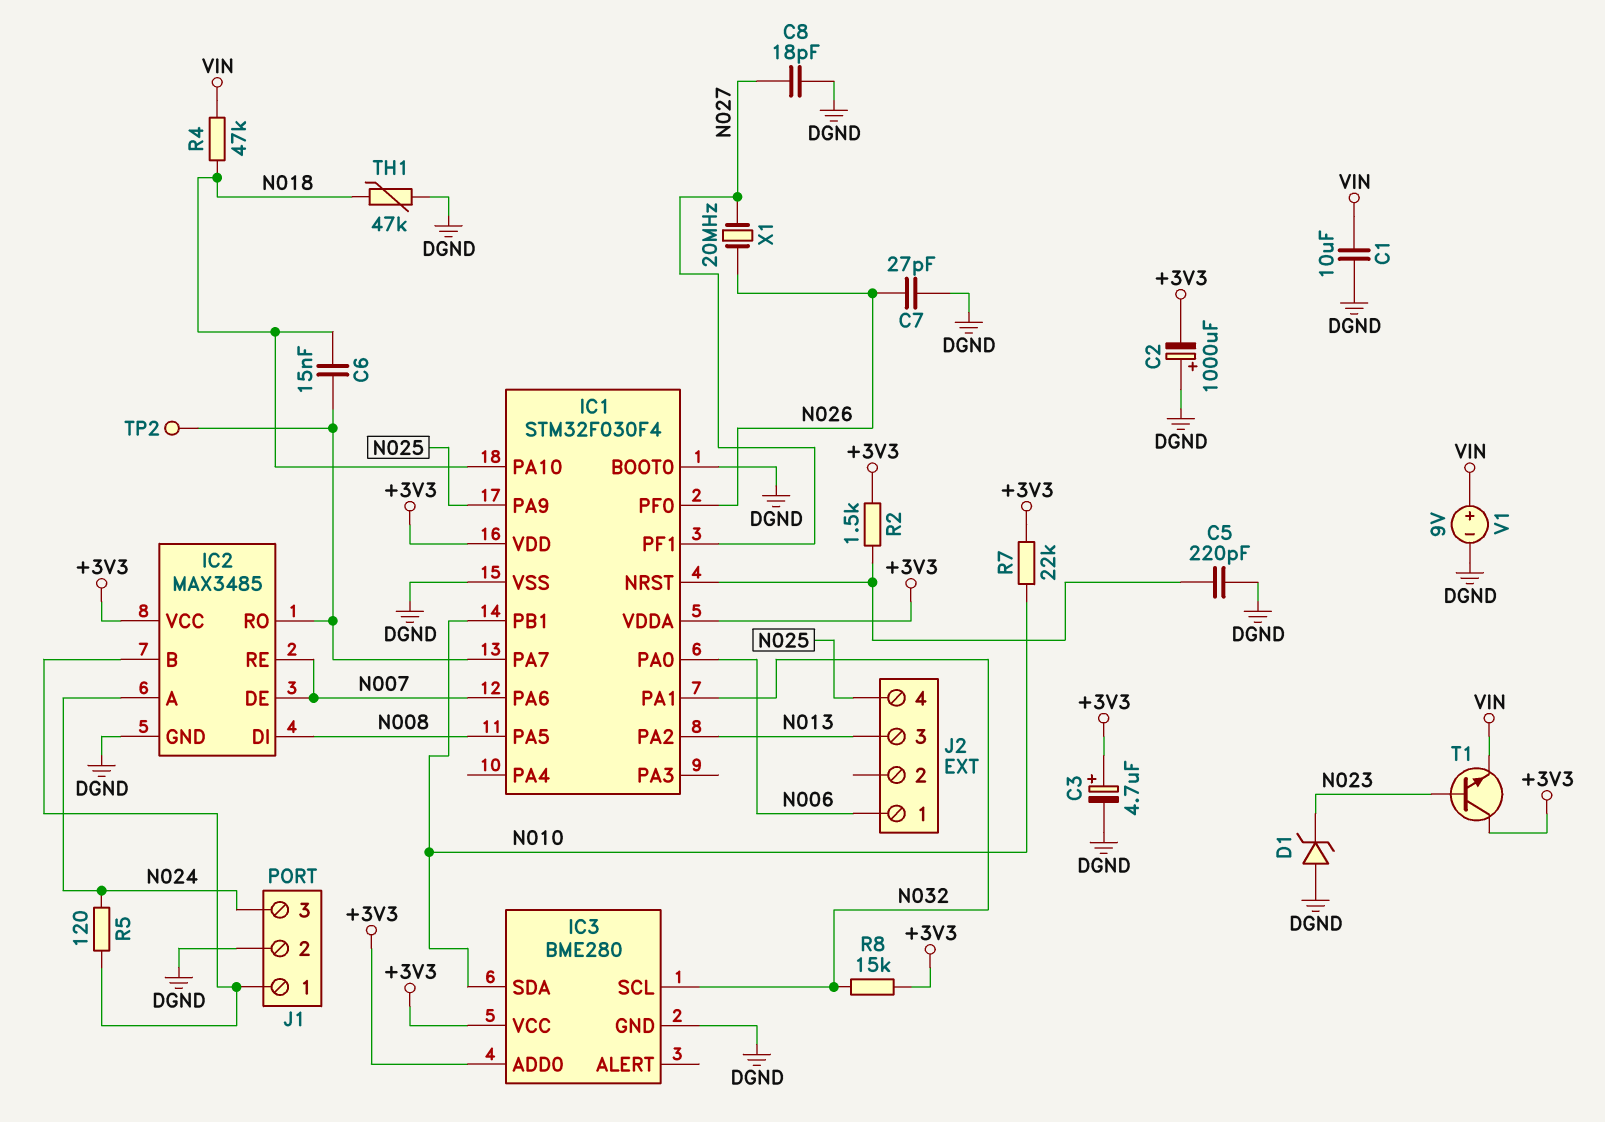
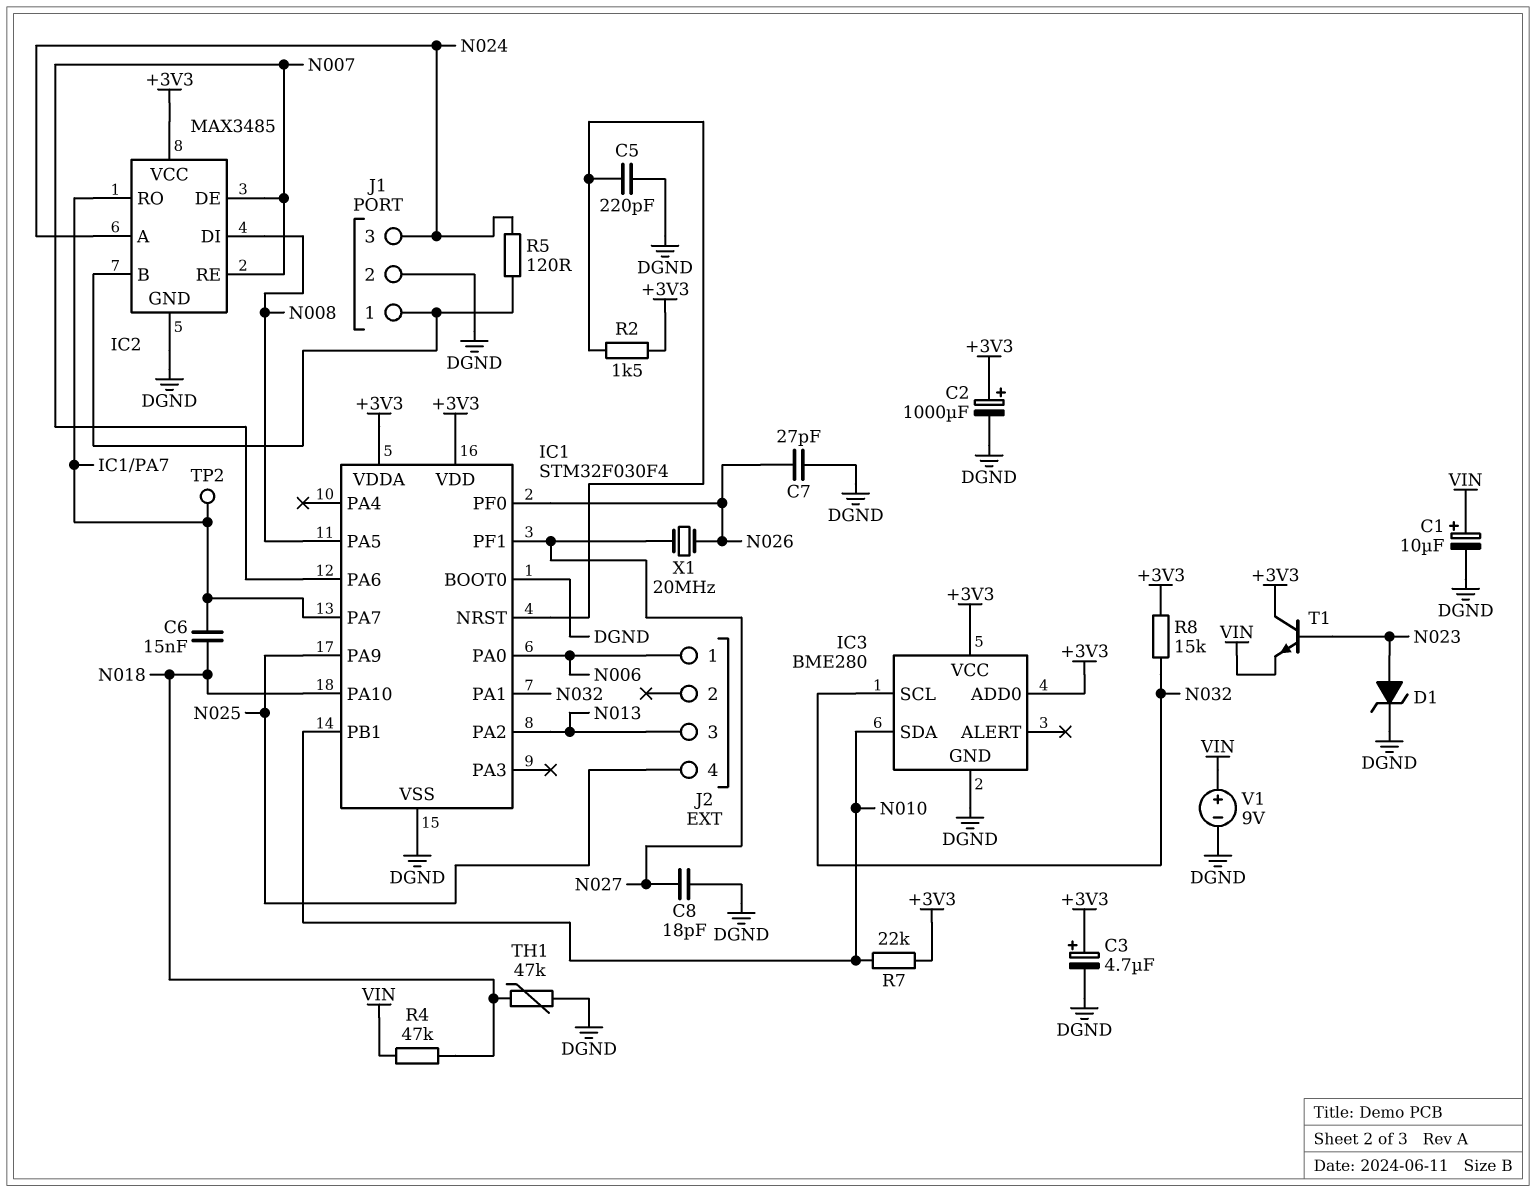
C1: 10uF (DGND, VIN) -> 10uF (plus VIN, minus DGND)
C2: 1000uF (plus DGND, minus +3V3) -> 1000uF (plus +3V3, minus DGND)
D1: zener (A DGND, K N023) -> zener (A N023, K DGND)

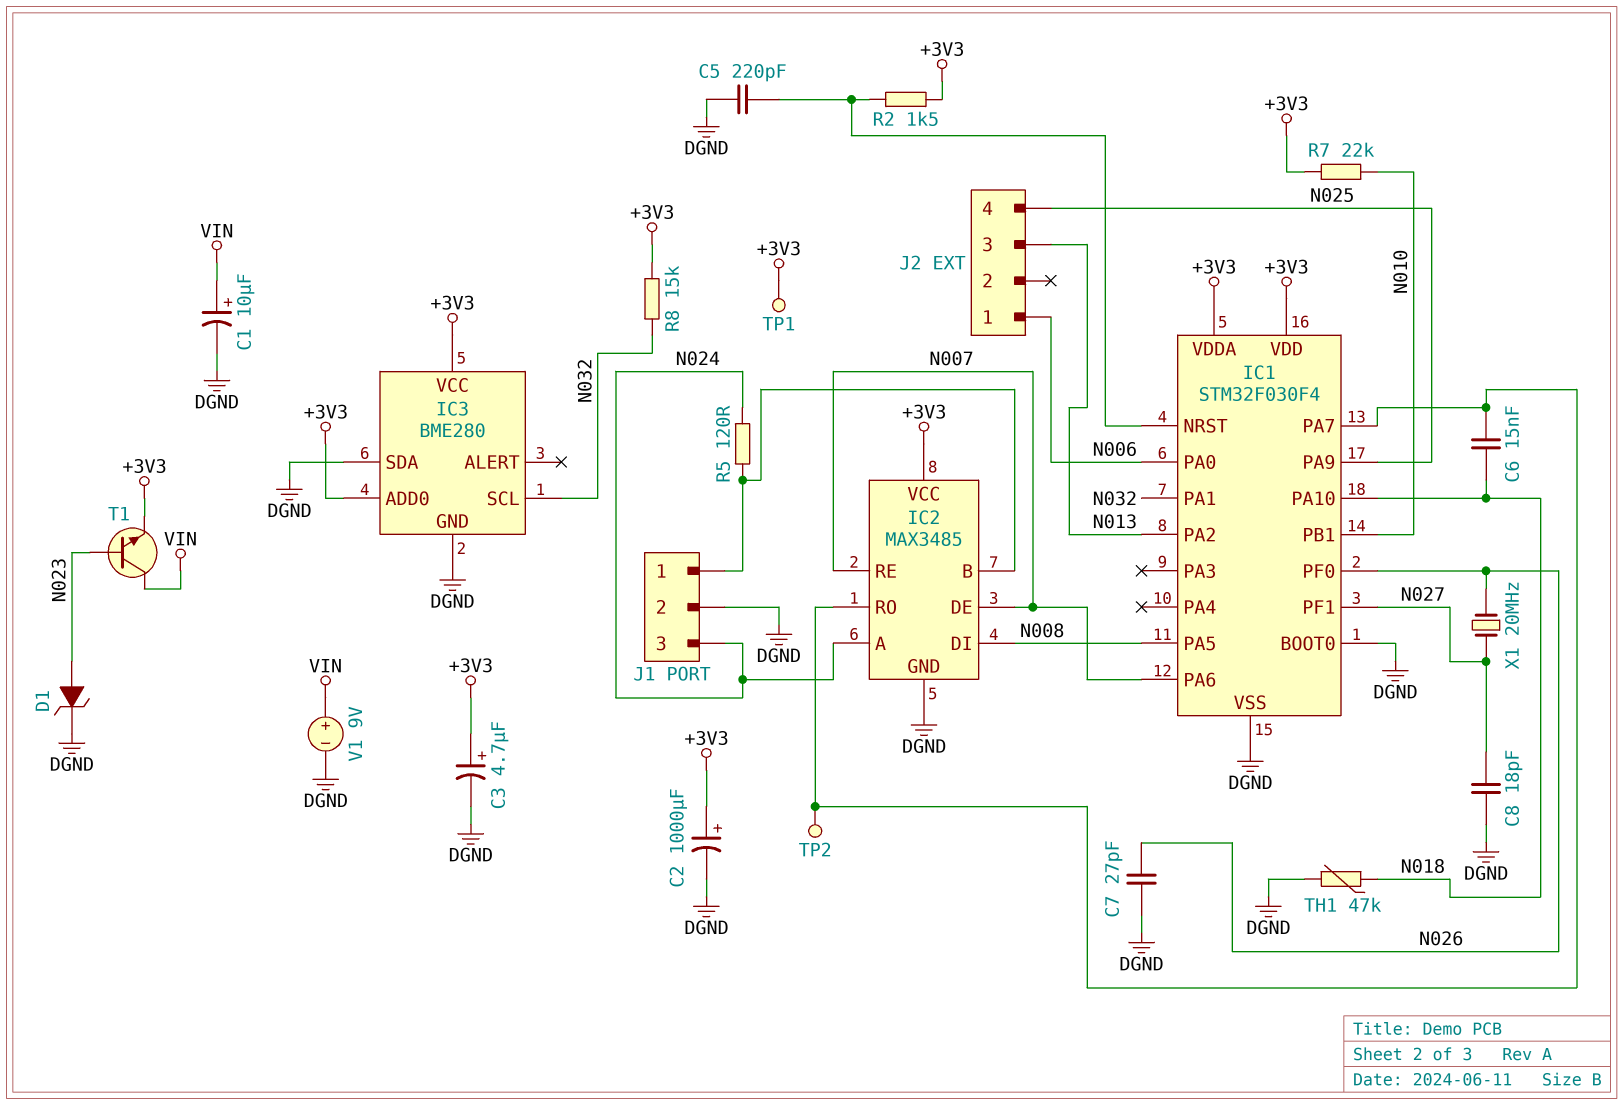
IC3 pin SDA: N010 -> DGND
R4: 47k (N018, VIN) -> none
T1: NPN (B N023, C +3V3, E VIN) -> NPN (B N023, C VIN, E +3V3)
TP1: none -> test point (+3V3)

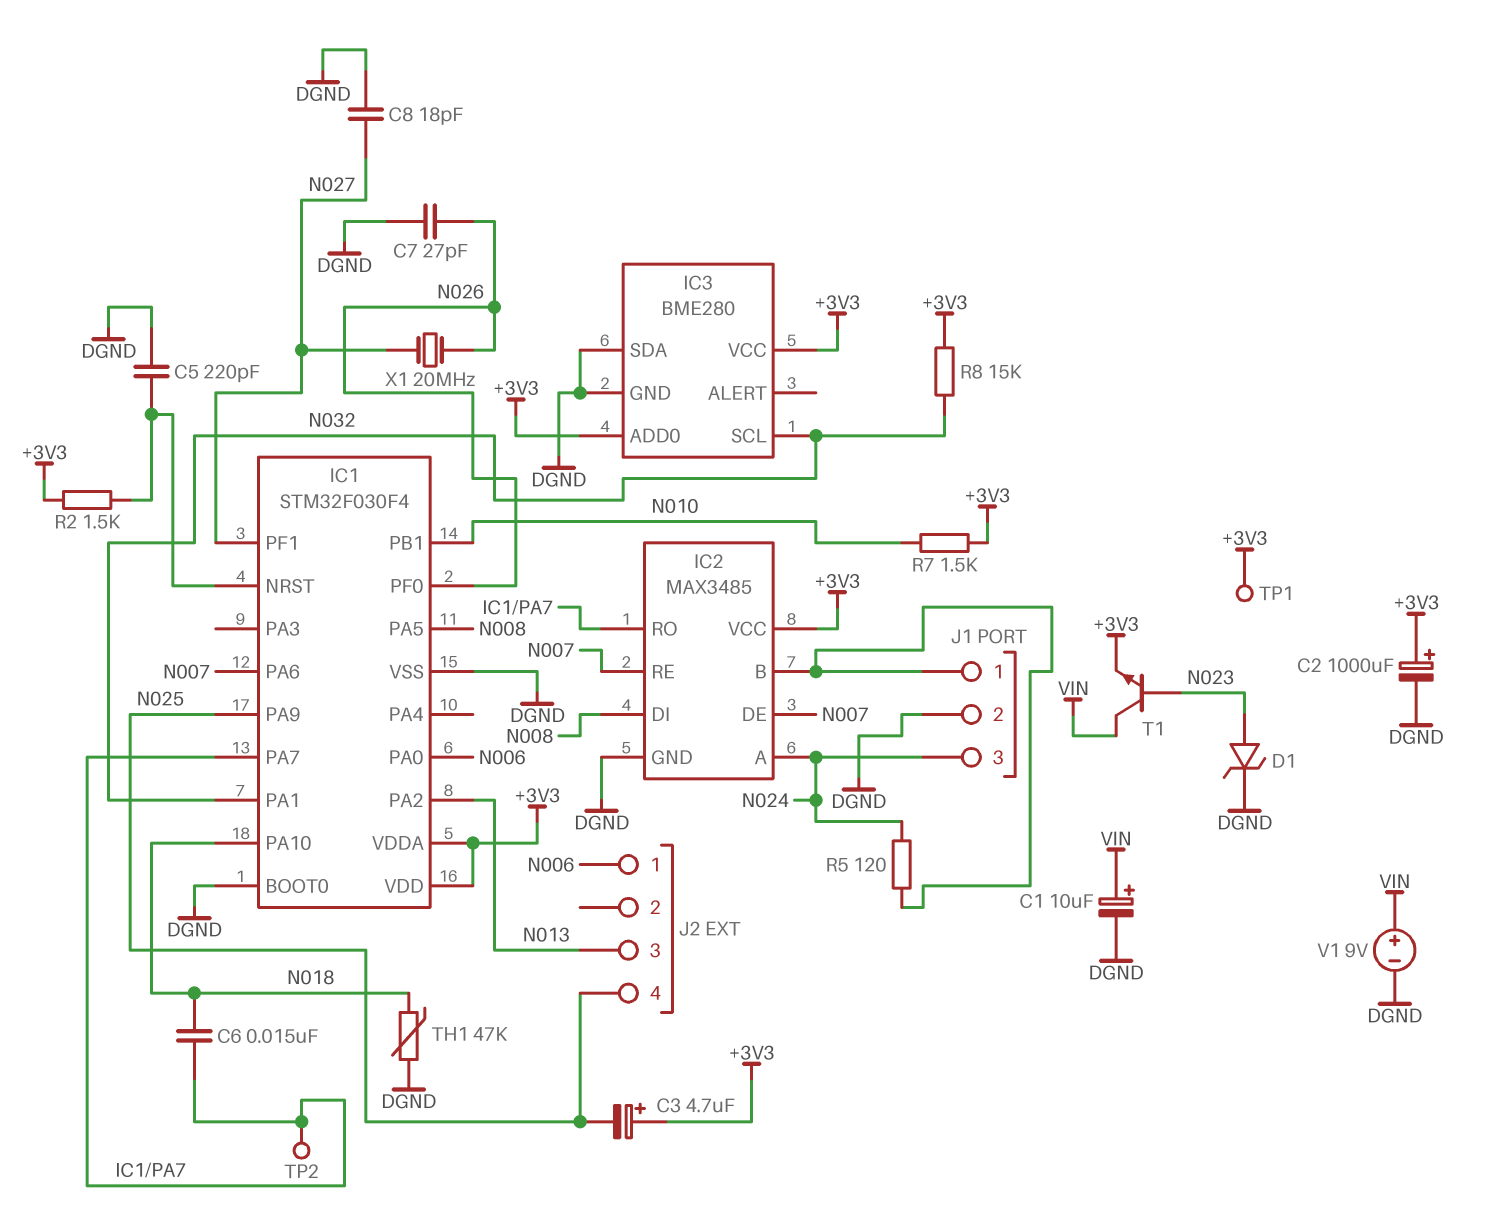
C3: 4.7uF (plus +3V3, minus DGND) -> 4.7uF (plus +3V3, minus N025)
R7: 22k (+3V3, N010) -> 1.5k (+3V3, N010)

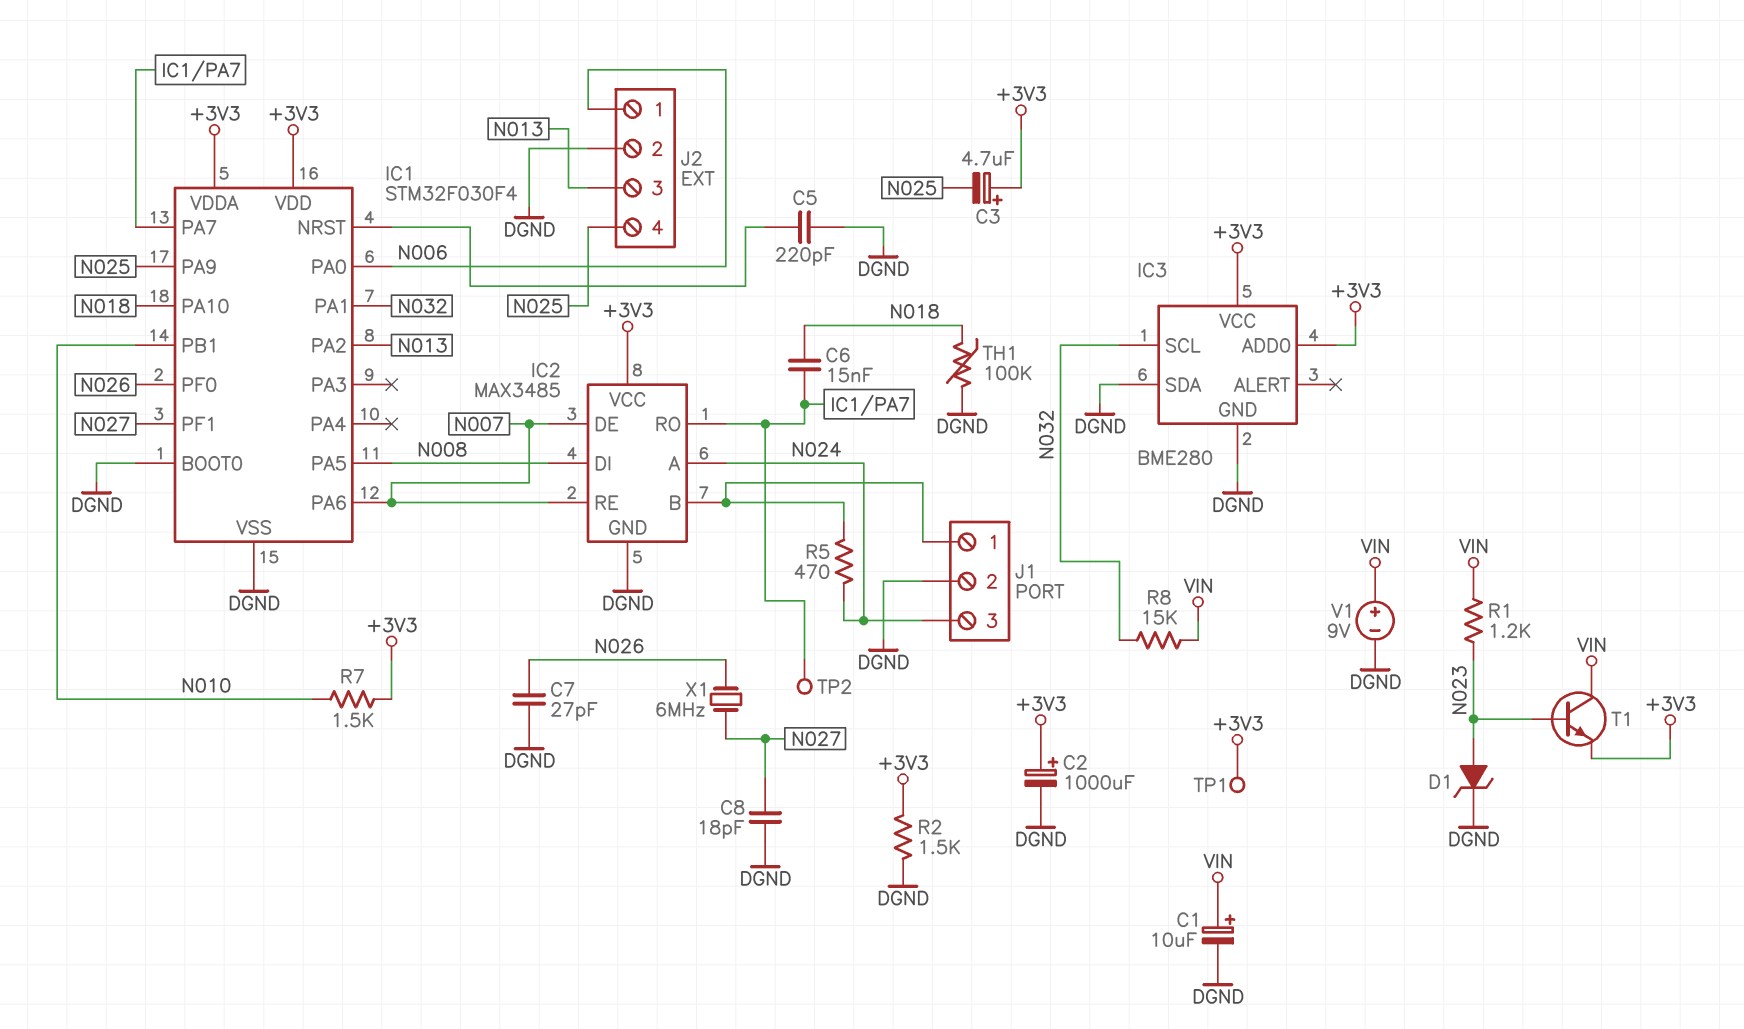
J2 pin 2: none -> DGND
R1: none -> 1.2k (N023, VIN)
R2: 1.5k (+3V3, IC1/NRST) -> 1.5k (+3V3, DGND)
R5: 120 (IC2/B, N024) -> 470 (IC2/B, N024)
R8: 15k (+3V3, N032) -> 15k (N032, VIN)
TH1: 47k (DGND, N018) -> 100k (DGND, N018)
X1: 20MHz (N026, N027) -> 6MHz (N026, N027)

